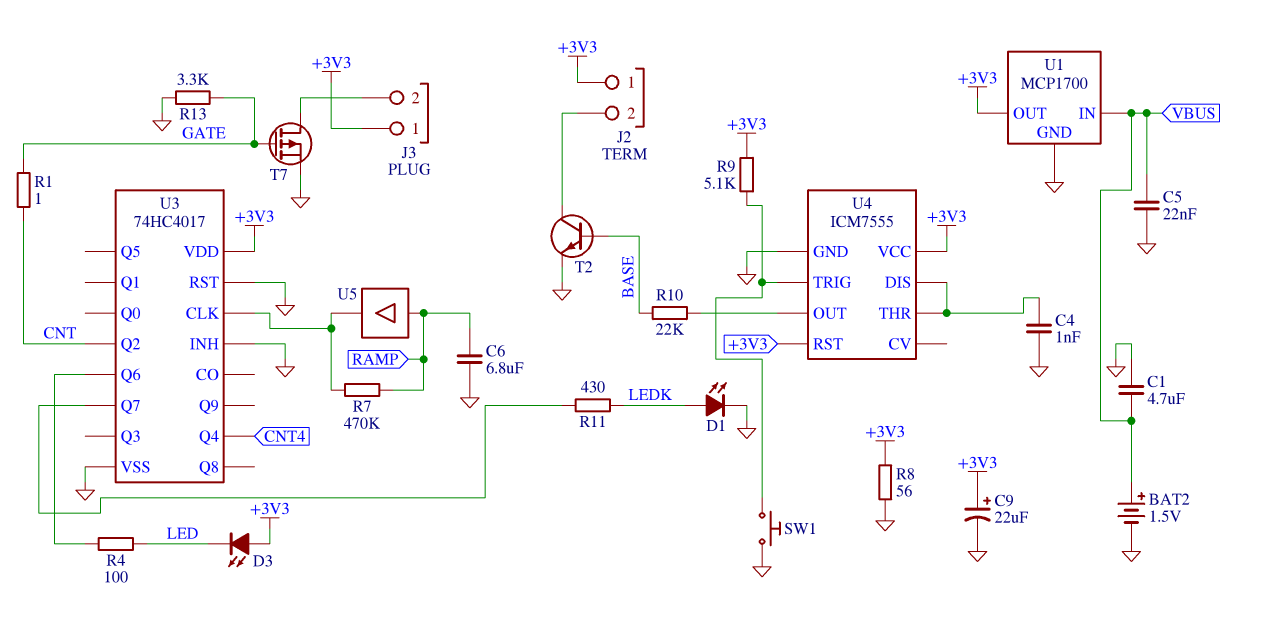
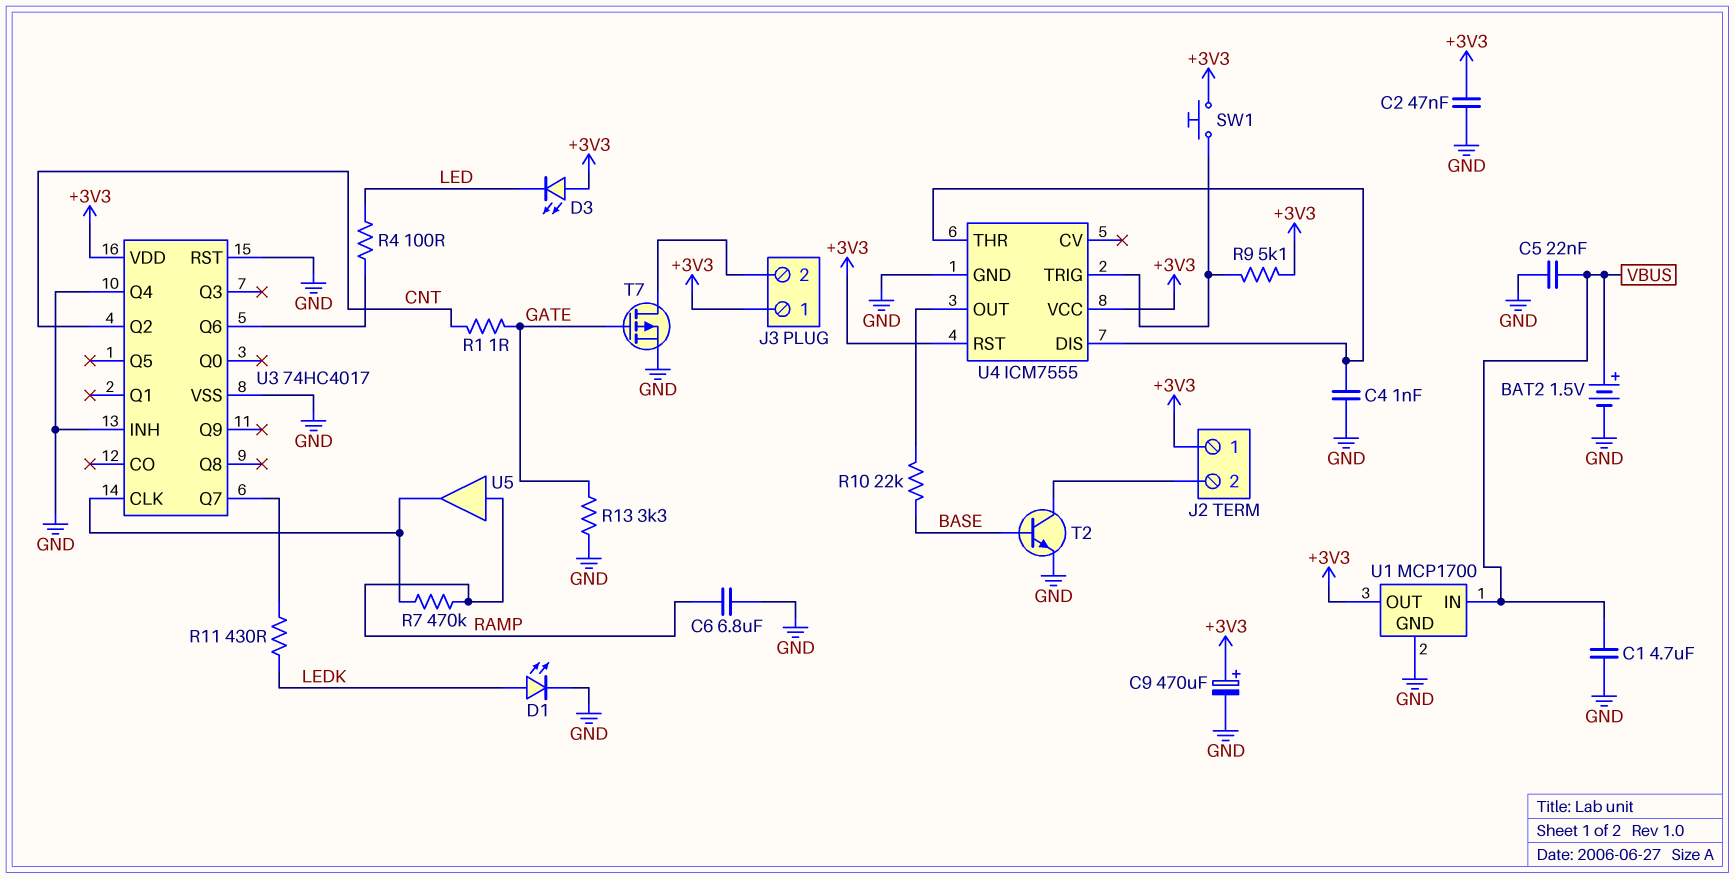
C2: none -> 47nF (+3V3, GND)
C9: 22uF (plus +3V3, minus GND) -> 470uF (plus +3V3, minus GND)
R8: 56 (+3V3, GND) -> none
SW1: button (GND, U4/TRIG) -> button (+3V3, U4/TRIG)
U3 pin Q4: CNT4 -> GND

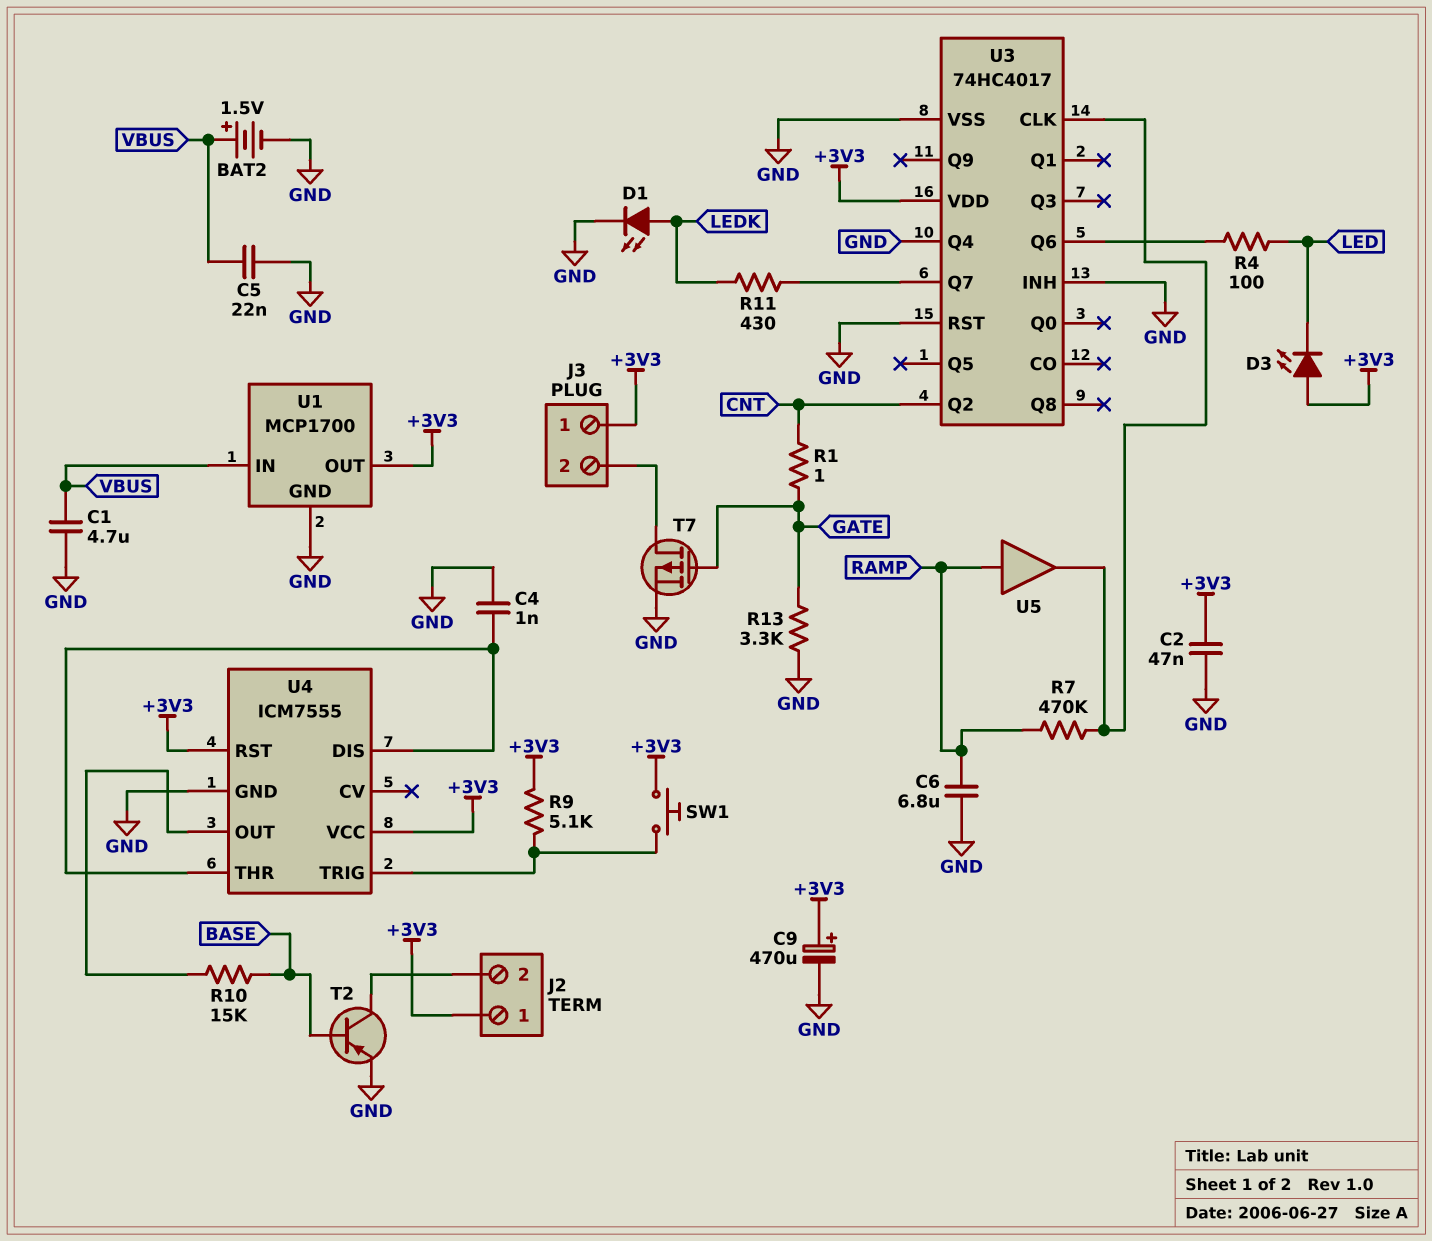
R10: 22k (BASE, U4/OUT) -> 15k (BASE, U4/OUT)
T2: NPN (B BASE, C J2/2, E GND) -> PNP (B BASE, C J2/2, E GND)

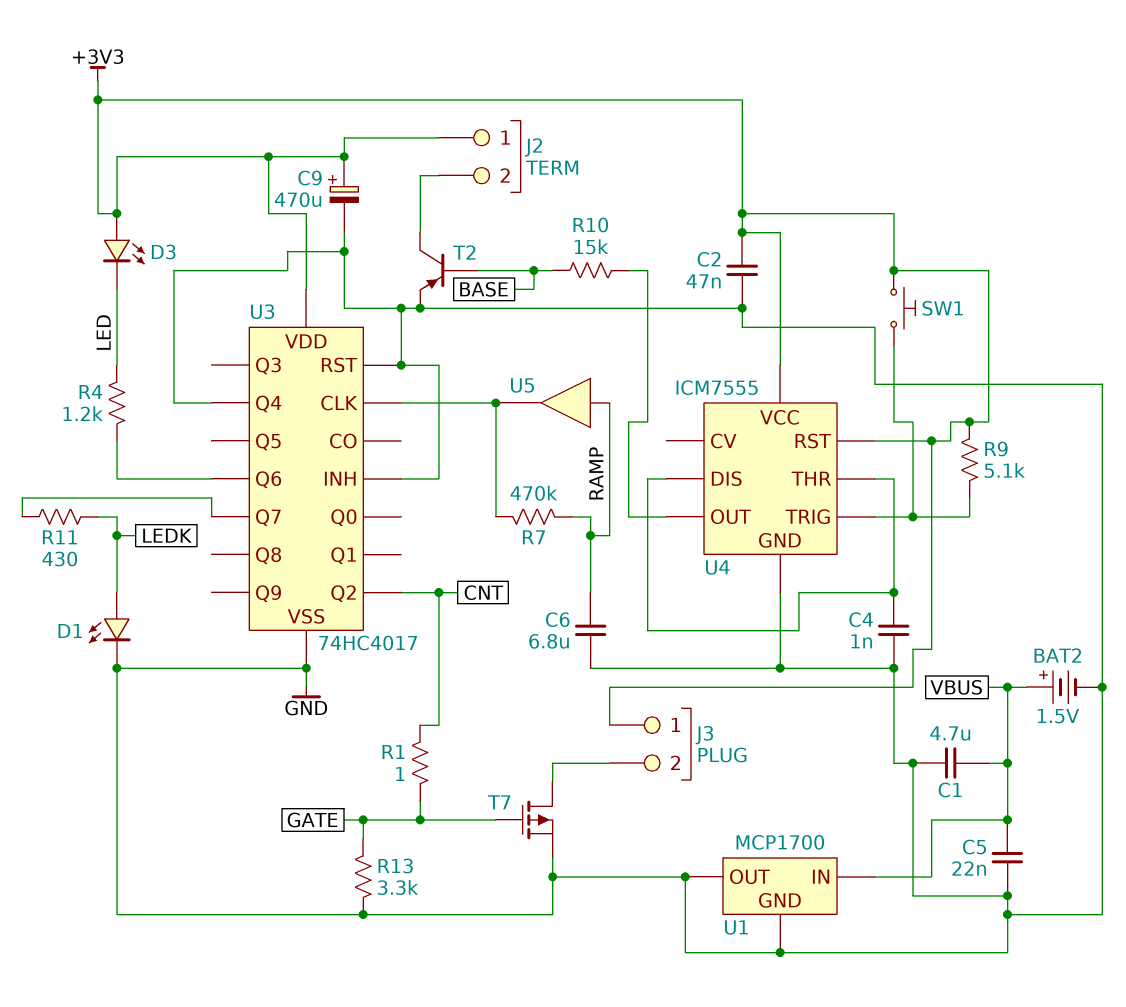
R4: 100 (LED, U3/Q6) -> 1.2k (LED, U3/Q6)
U1 pin OUT: +3V3 -> GND

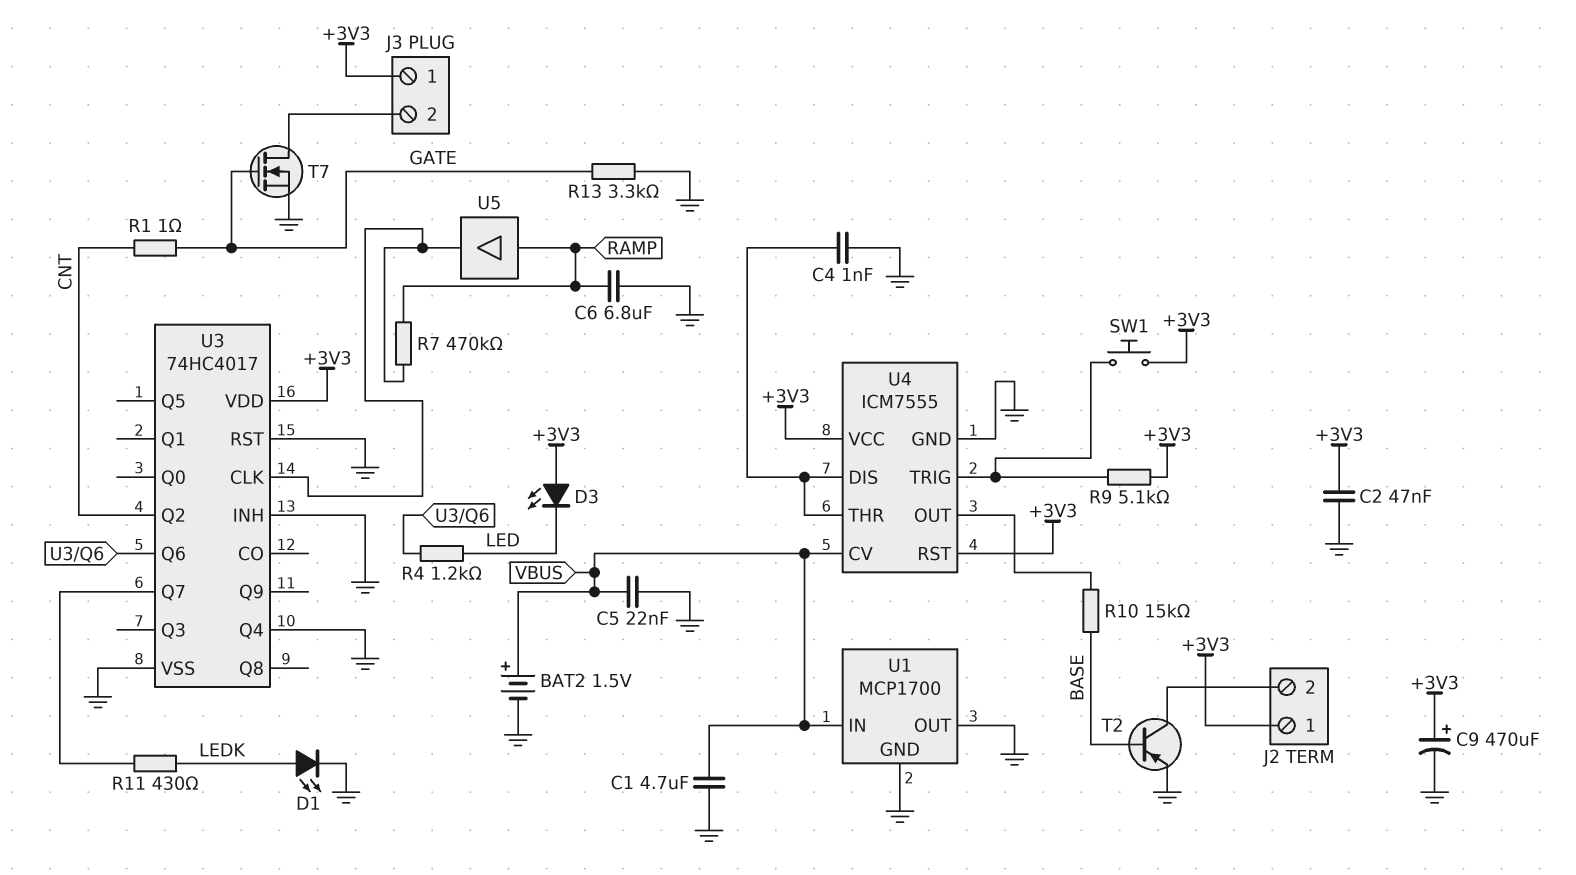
T7: PMOS (G GATE, D J3/2, S GND) -> NMOS (G GATE, D J3/2, S GND)
U4 pin CV: none -> VBUS

